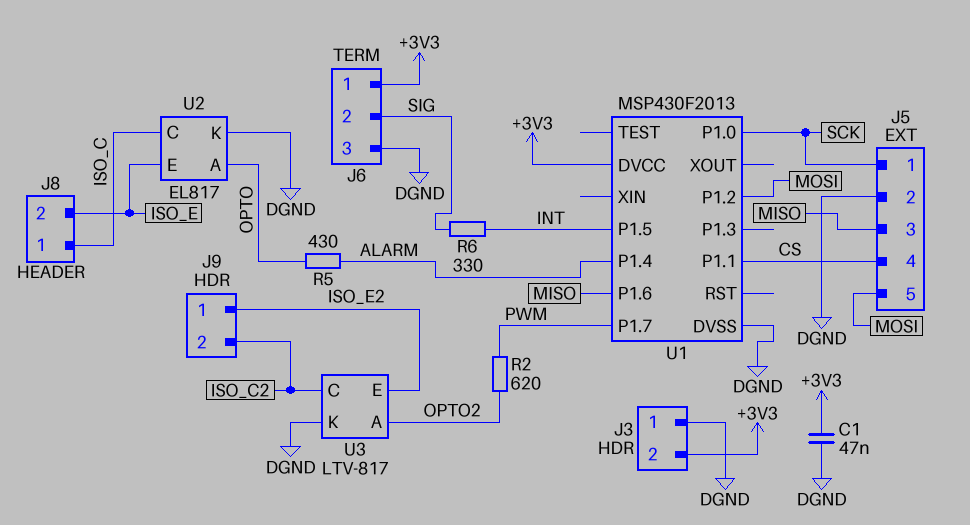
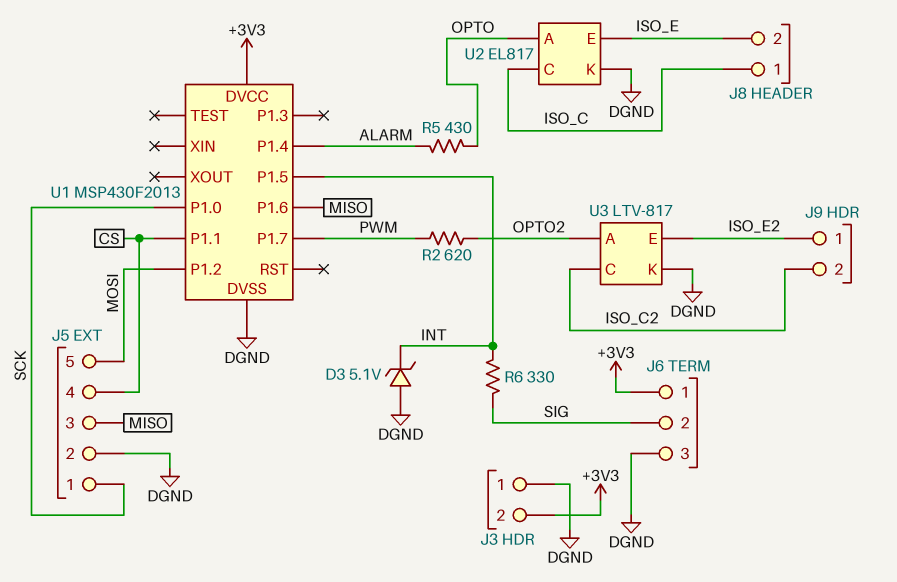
C1: 47nF (+3V3, DGND) -> none
D3: none -> zener 5.1V (A DGND, K INT)

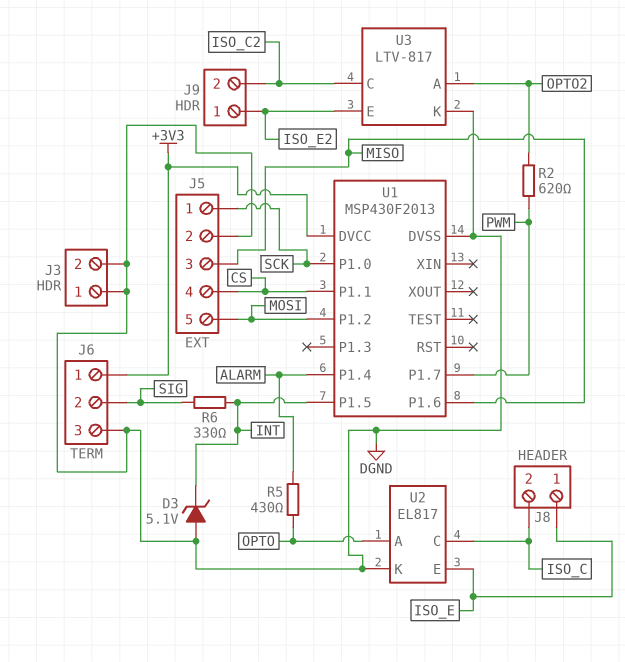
J3 pin 2: +3V3 -> DGND
J8 pin 1: ISO_C -> ISO_E
J8 pin 2: ISO_E -> ISO_C

